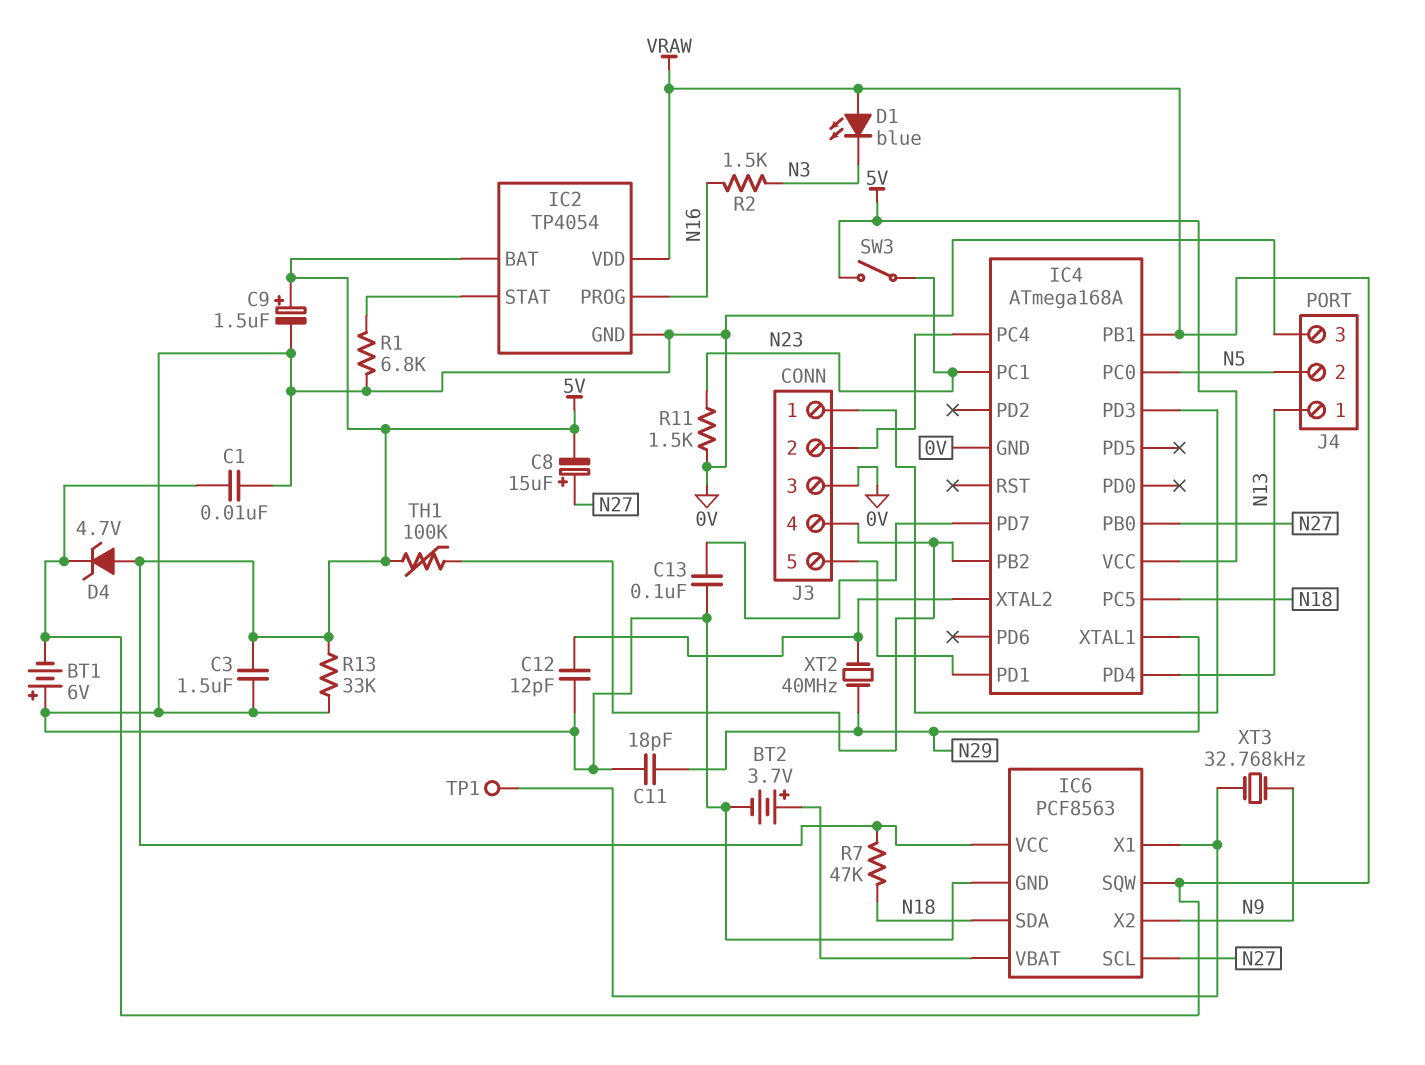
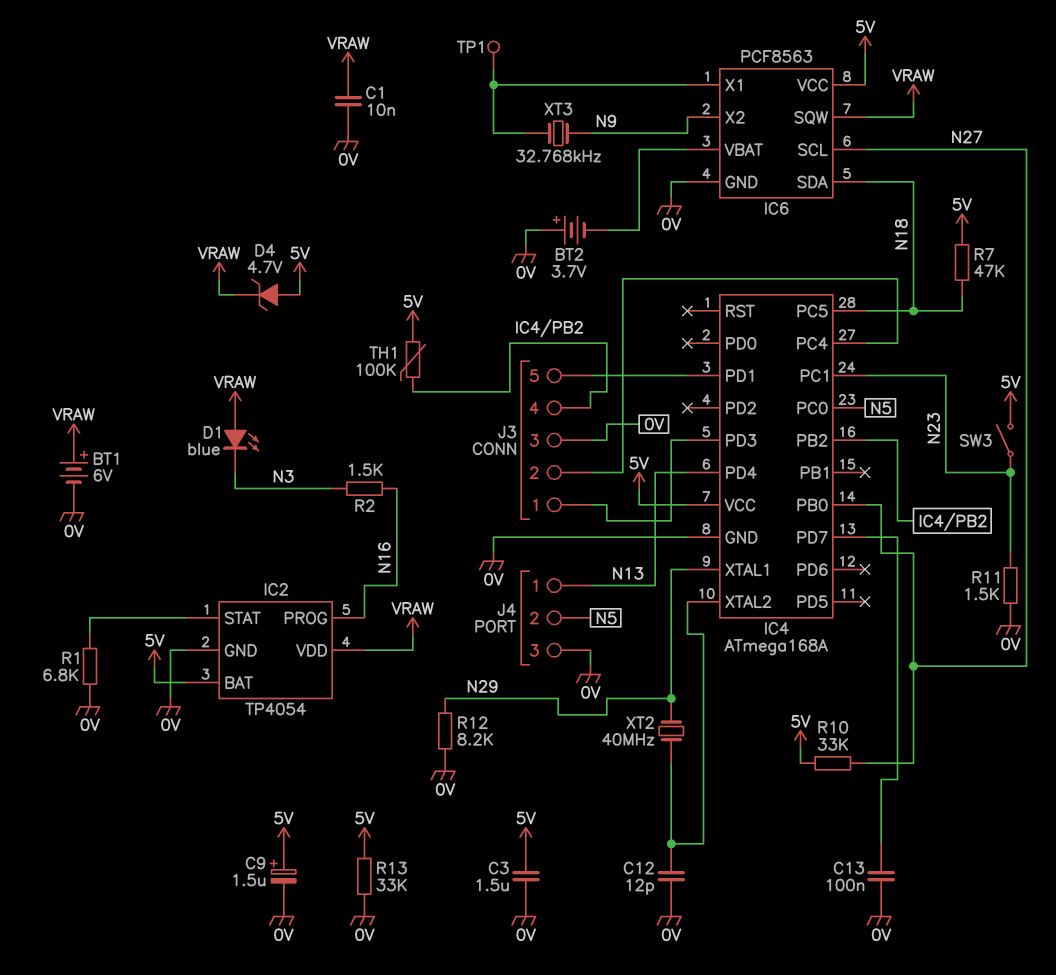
BT1: 6V (plus 0V, minus VRAW) -> 6V (plus VRAW, minus 0V)
BT2: 3.7V (plus IC6/VBAT, minus 0V) -> 3.7V (plus 0V, minus IC6/VBAT)
C8: 15uF (plus N27, minus 5V) -> none
C11: 18pF (0V, N29) -> none
IC4 pin PB1: VRAW -> none
R10: none -> 33k (5V, N27)
R12: none -> 8.2k (0V, N29)

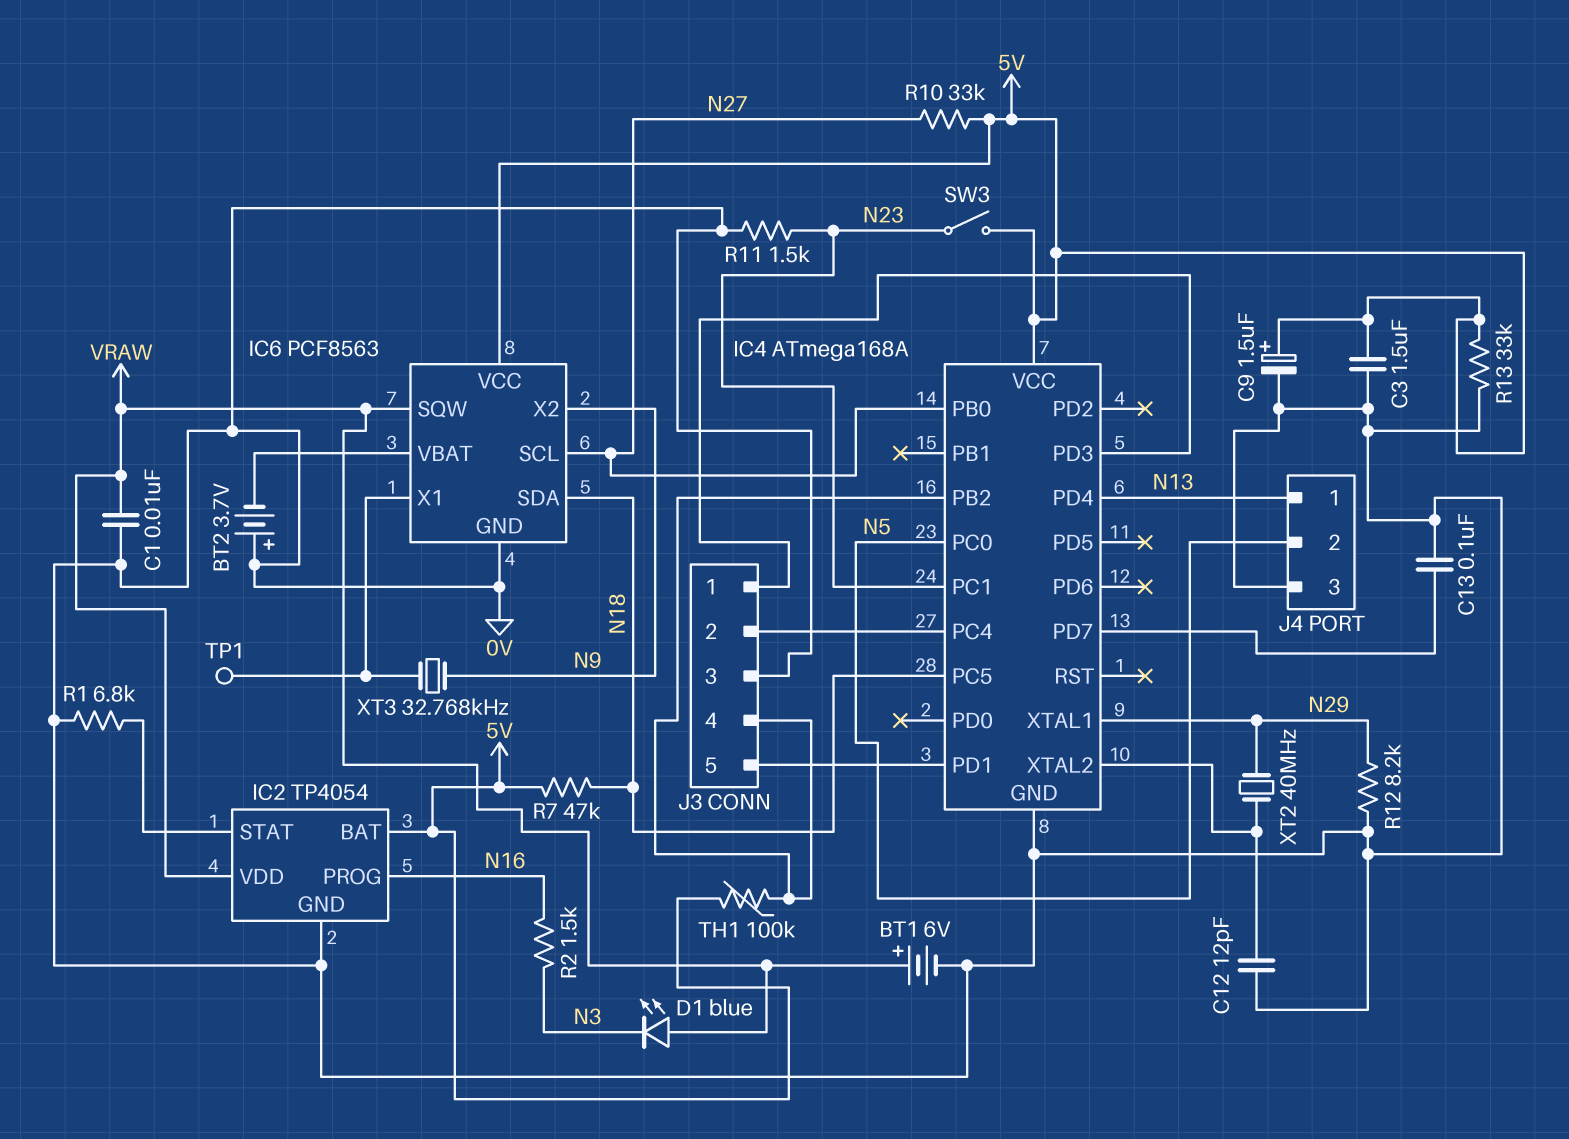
D4: zener 4.7V (A 5V, K VRAW) -> none

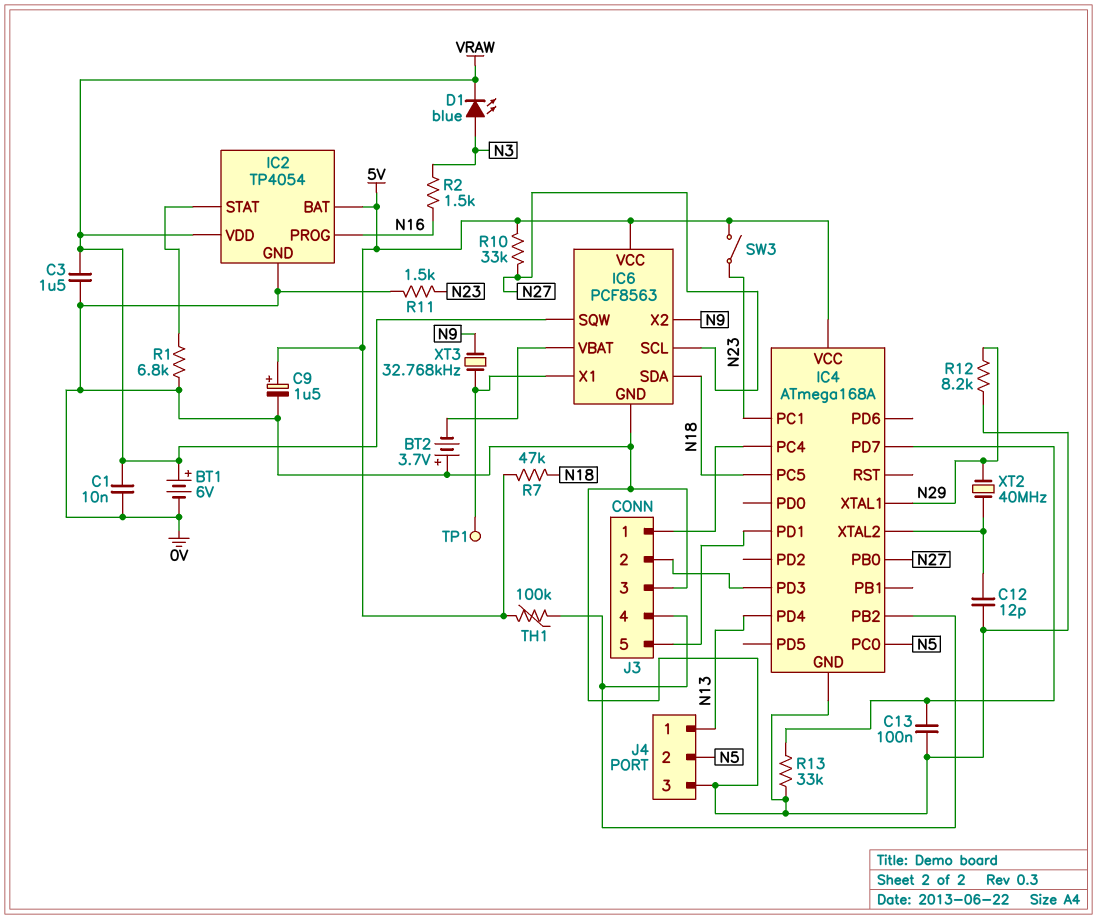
C3: 1.5uF (0V, 5V) -> 1.5uF (0V, VRAW)
D1: LED blue (A VRAW, K N3) -> LED blue (A N3, K VRAW)
J3 pin 1: IC4/PD3 -> IC4/PC4
J3 pin 2: IC4/PC4 -> IC4/PD3
R13: 33k (0V, 5V) -> 33k (0V, IC4/PD7)

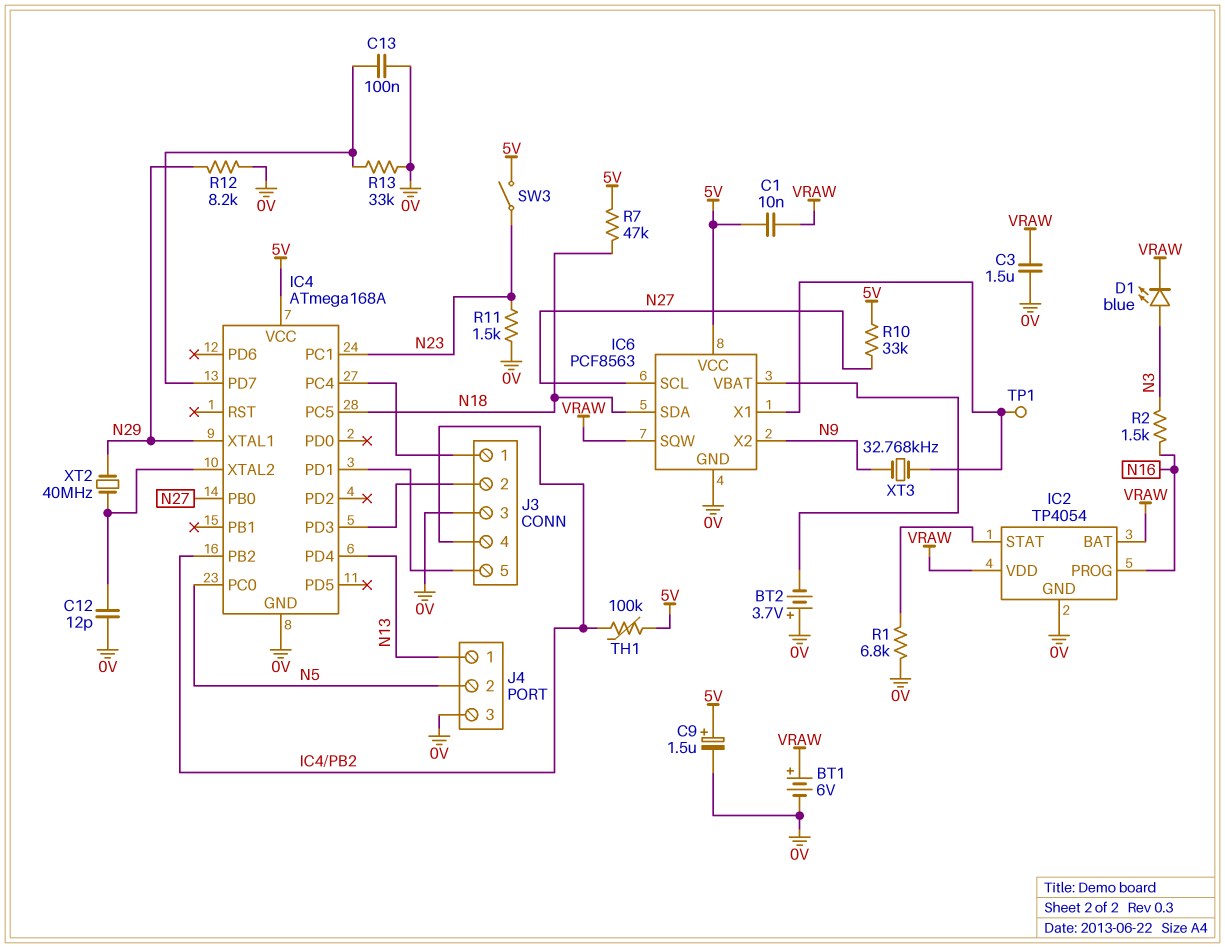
C1: 10nF (0V, VRAW) -> 10nF (5V, VRAW)
IC2 pin BAT: 5V -> VRAW

